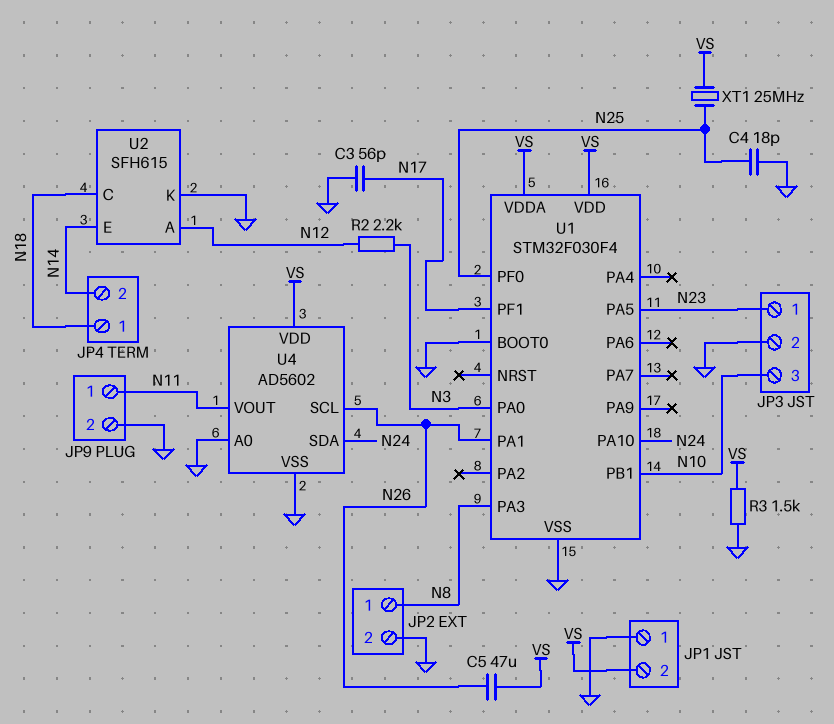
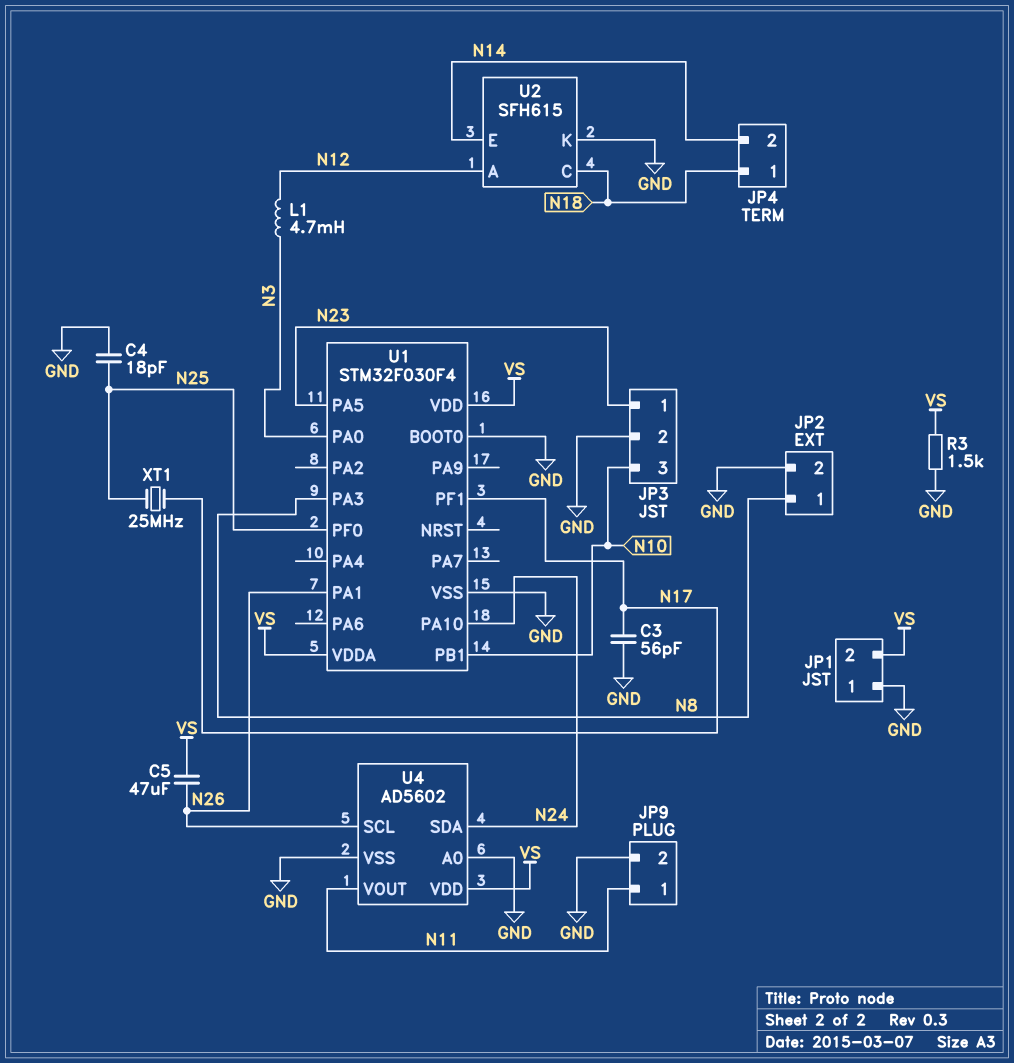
L1: none -> 4.7mH (N3, N12)
R2: 2.2k (N3, N12) -> none
XT1: 25MHz (N25, VS) -> 25MHz (N17, N25)

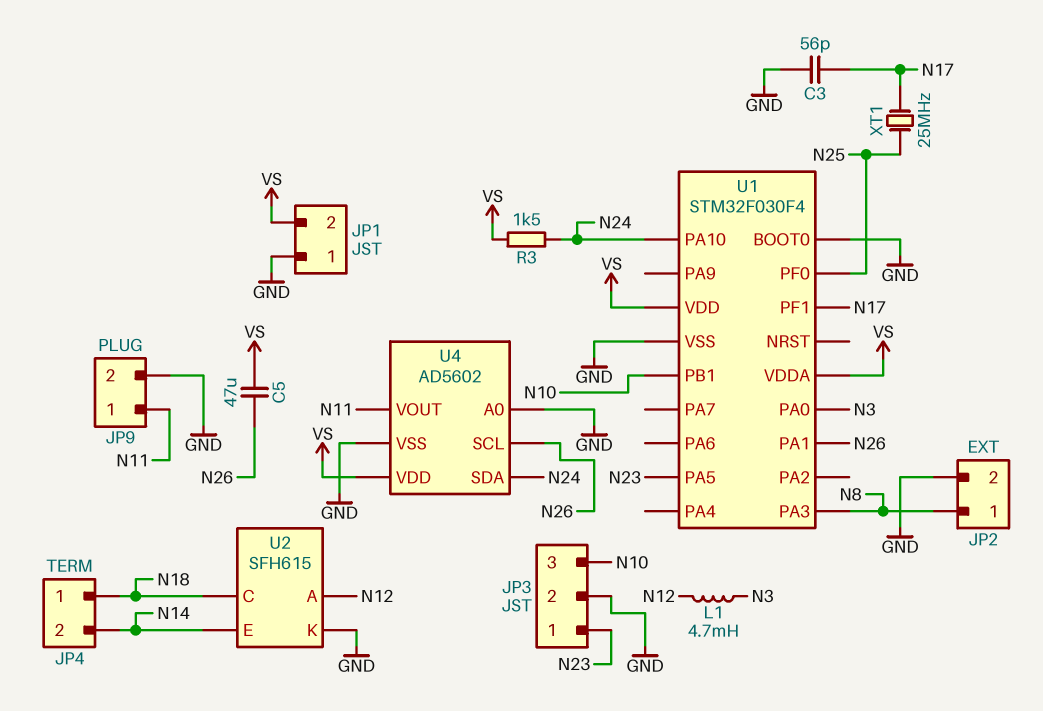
C4: 18pF (GND, N25) -> none
R3: 1.5k (GND, VS) -> 1.5k (N24, VS)

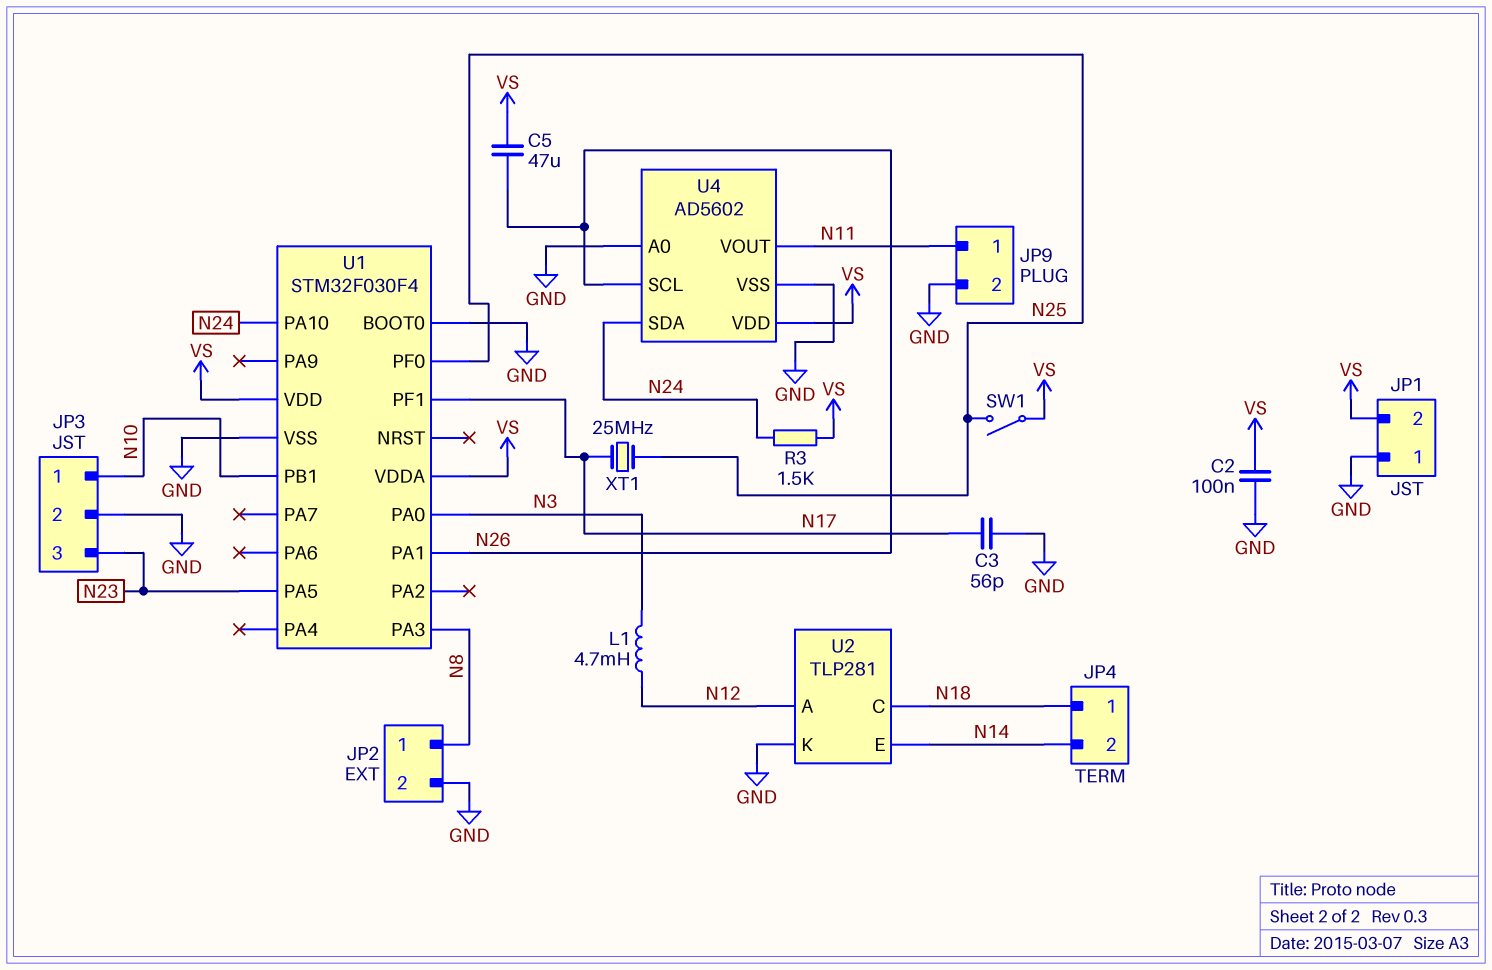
C2: none -> 100nF (GND, VS)
JP3 pin 1: N23 -> N10
JP3 pin 3: N10 -> N23
SW1: none -> switch (N25, VS)
U2: SFH615 -> TLP281

